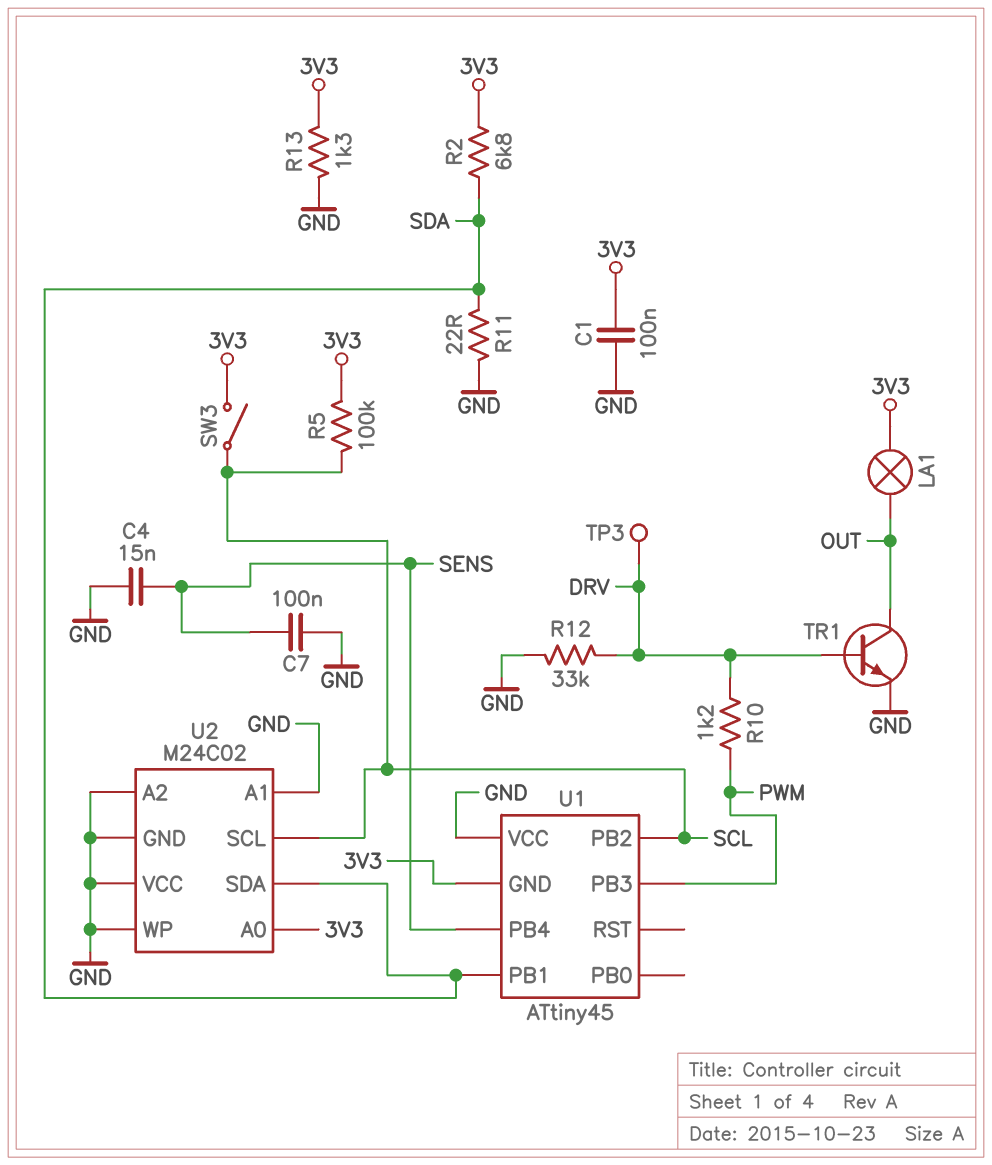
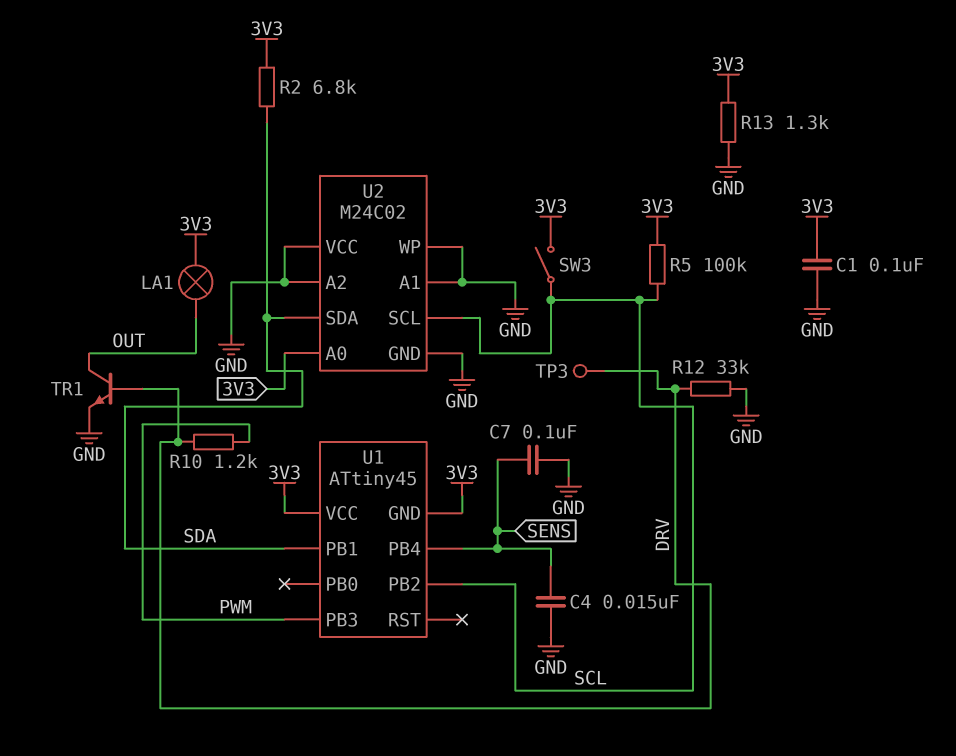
R11: 22 (GND, SDA) -> none
U1 pin VCC: GND -> 3V3

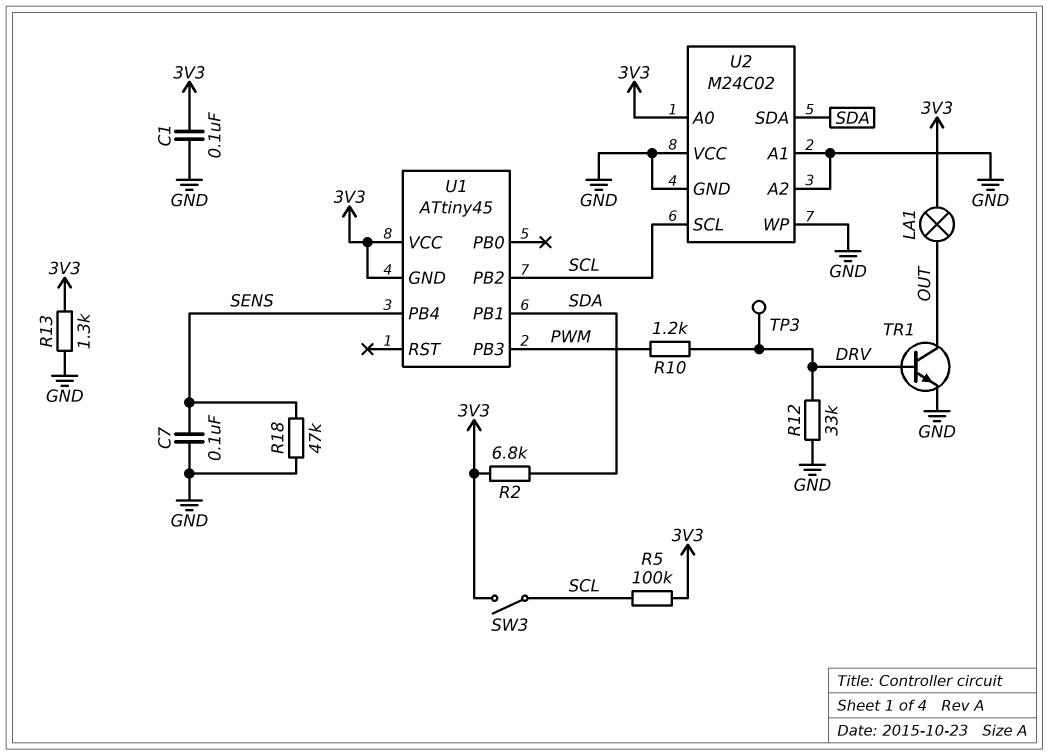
C4: 15nF (GND, SENS) -> none
R18: none -> 47k (GND, SENS)

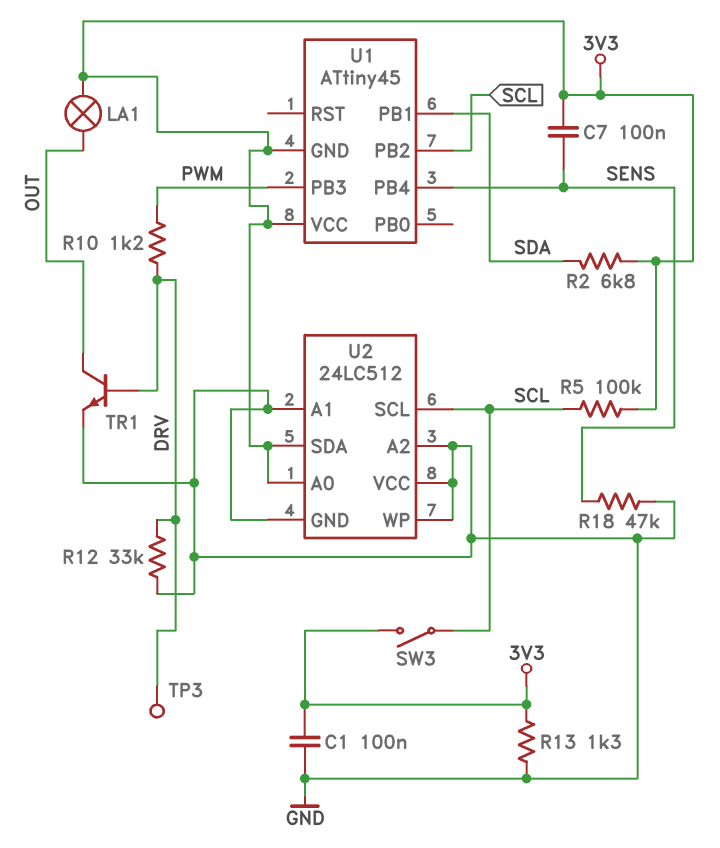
C7: 100nF (GND, SENS) -> 100nF (3V3, SENS)
U2: M24C02 -> 24LC512
U2 pin SDA: SDA -> 3V3

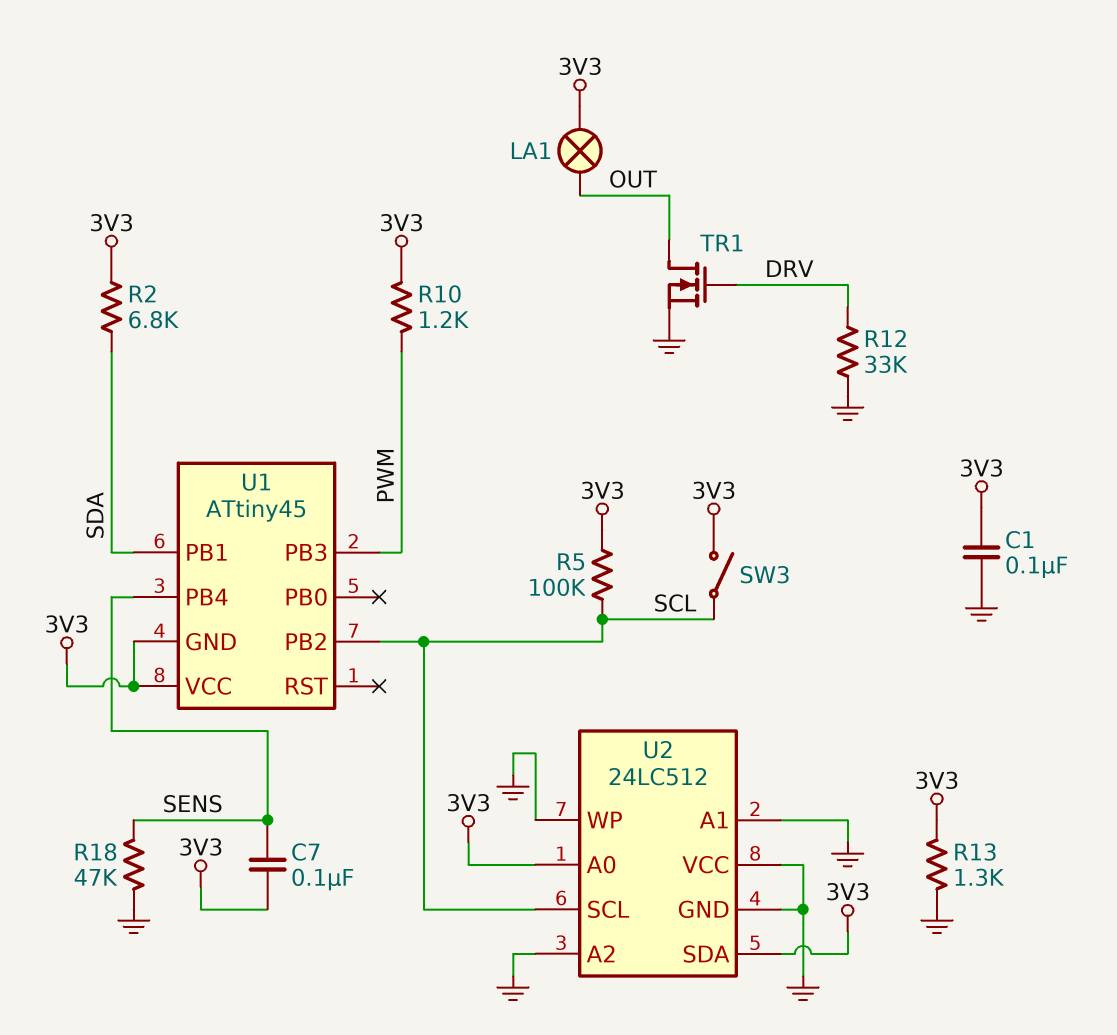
R10: 1.2k (DRV, PWM) -> 1.2k (3V3, PWM)
TP3: test point (DRV) -> none
TR1: NPN (B DRV, C OUT, E GND) -> NMOS (G DRV, D OUT, S GND)

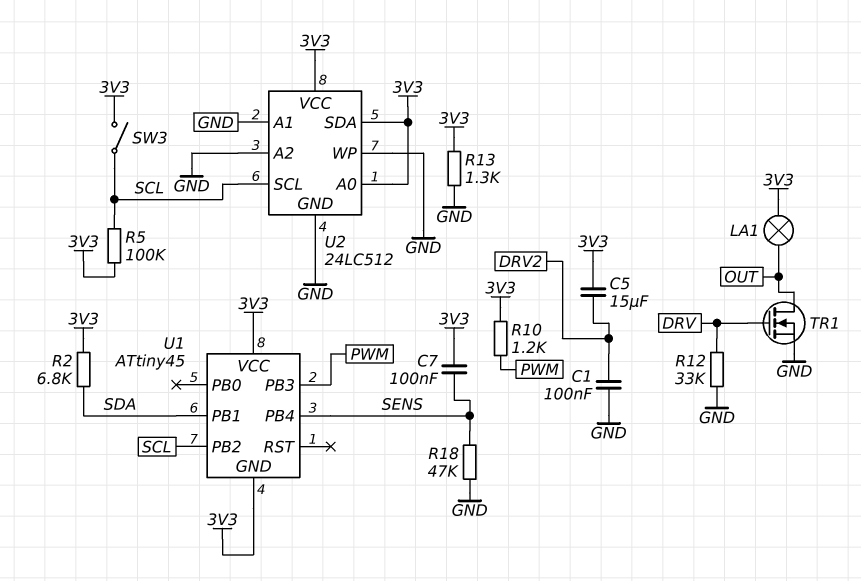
C1: 100nF (3V3, GND) -> 100nF (DRV2, GND)
C5: none -> 15uF (3V3, DRV2)
U2 pin VCC: GND -> 3V3

